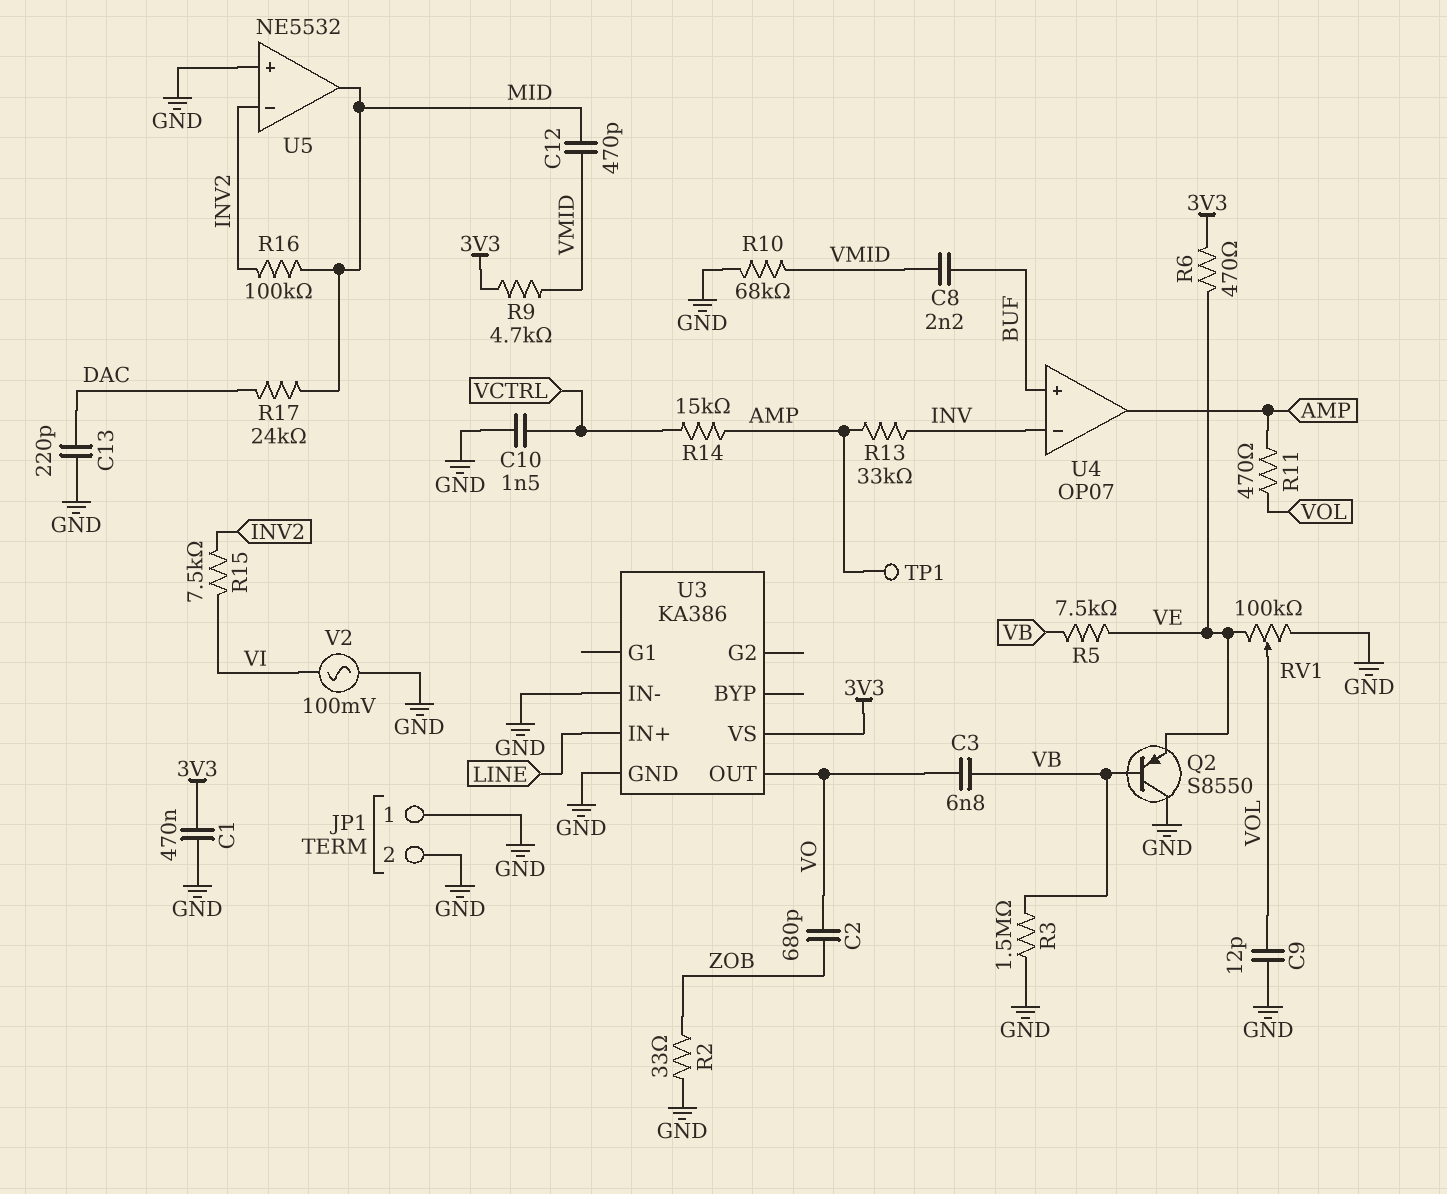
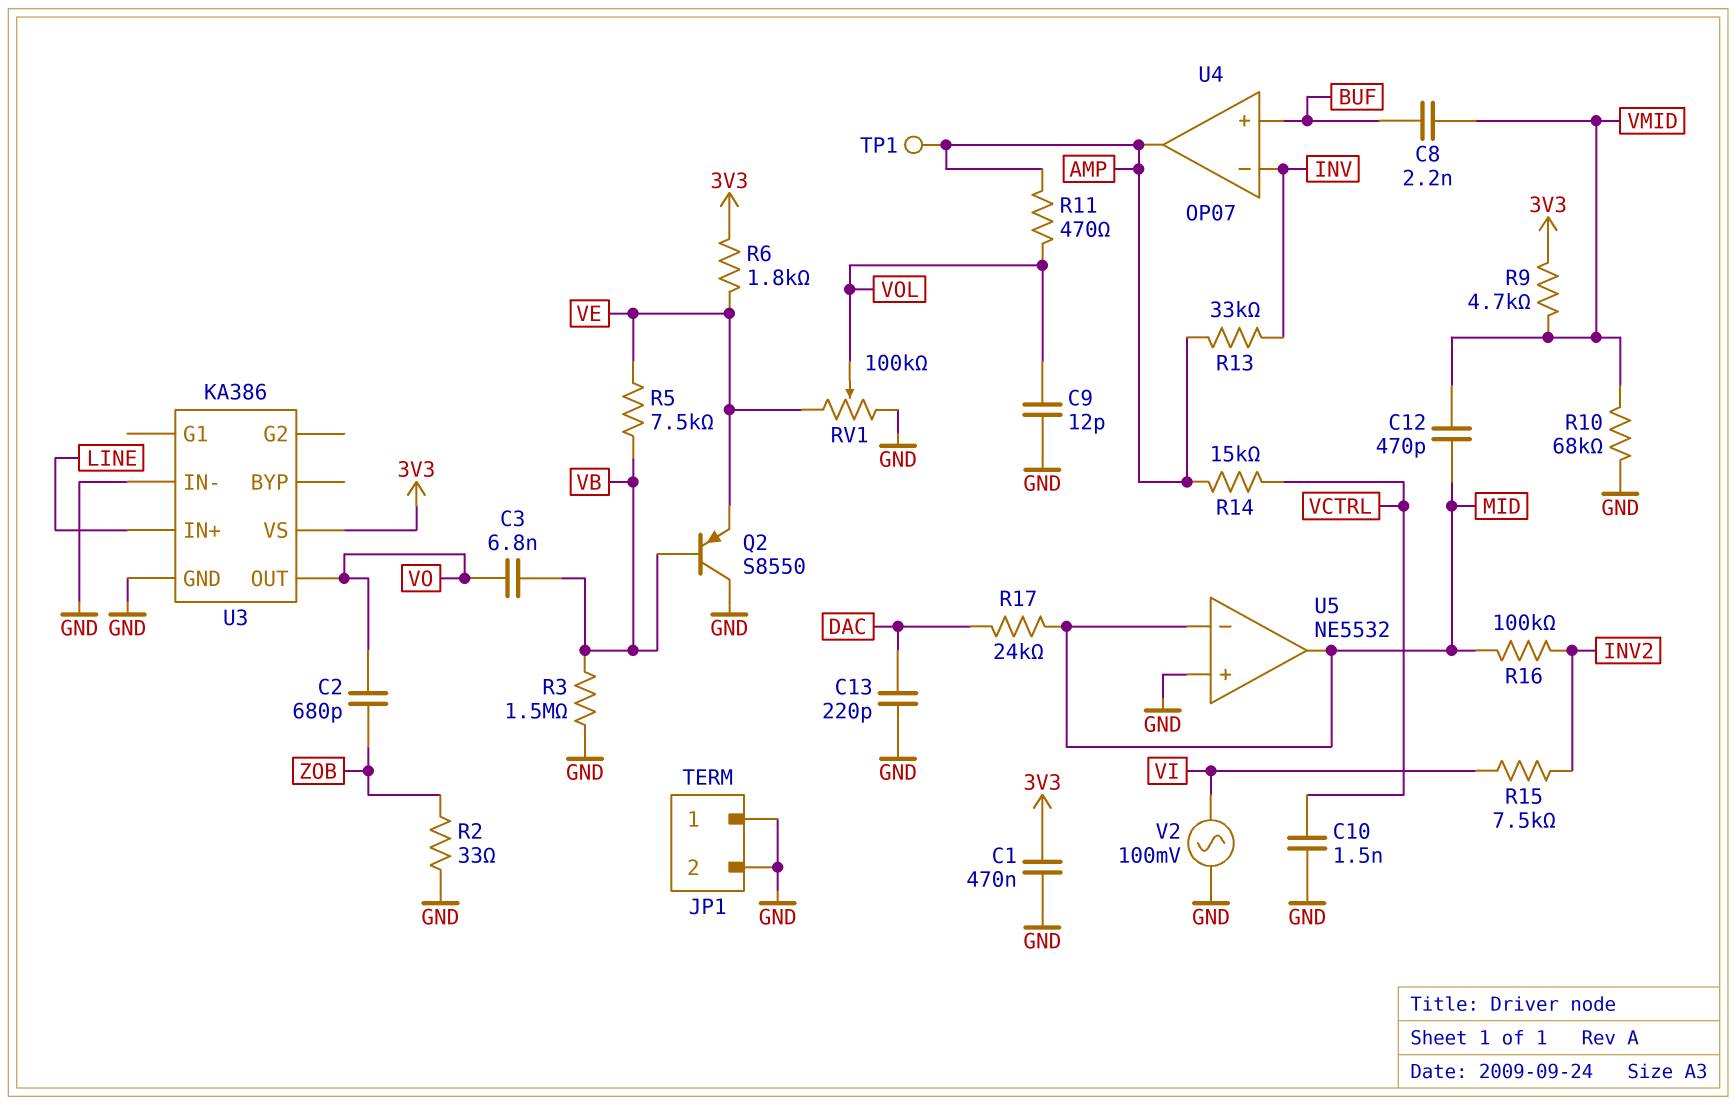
R6: 470 (3V3, VE) -> 1.8k (3V3, VE)
U5 pin in-: INV2 -> MID

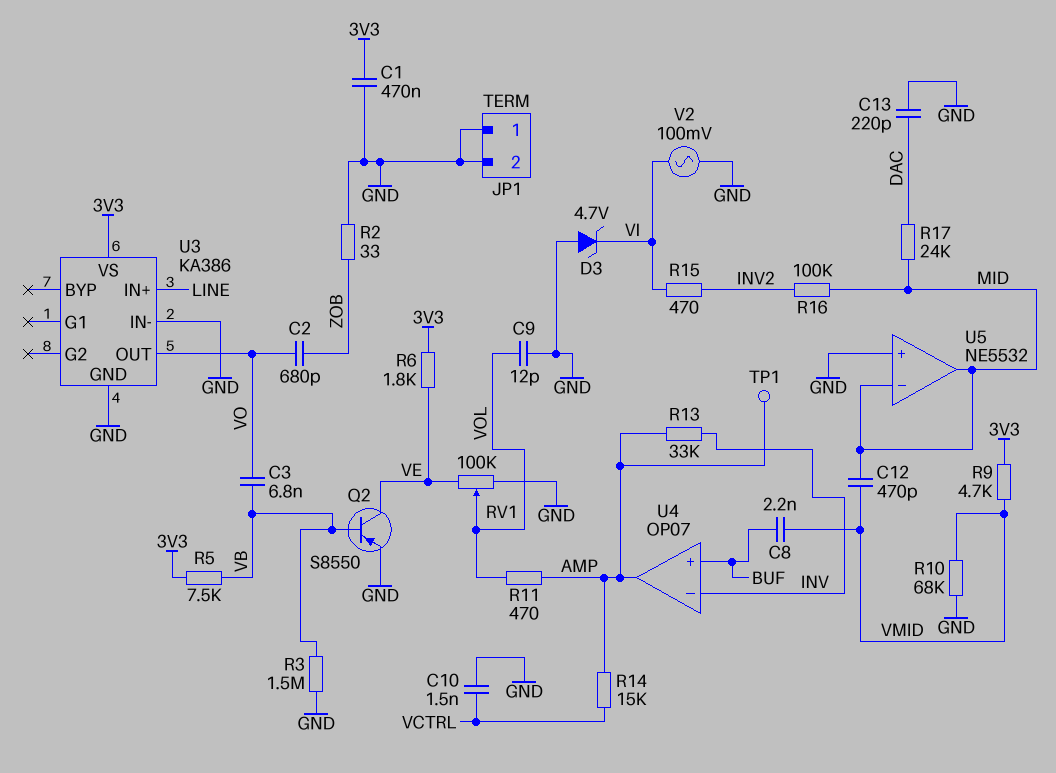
D3: none -> zener 4.7V (A GND, K VI)
Q2: PNP S8550 (B VB, C GND, E VE) -> PNP S8550 (B VB, C VE, E GND)
R5: 7.5k (VB, VE) -> 7.5k (3V3, VB)
R15: 7.5k (INV2, VI) -> 470 (INV2, VI)

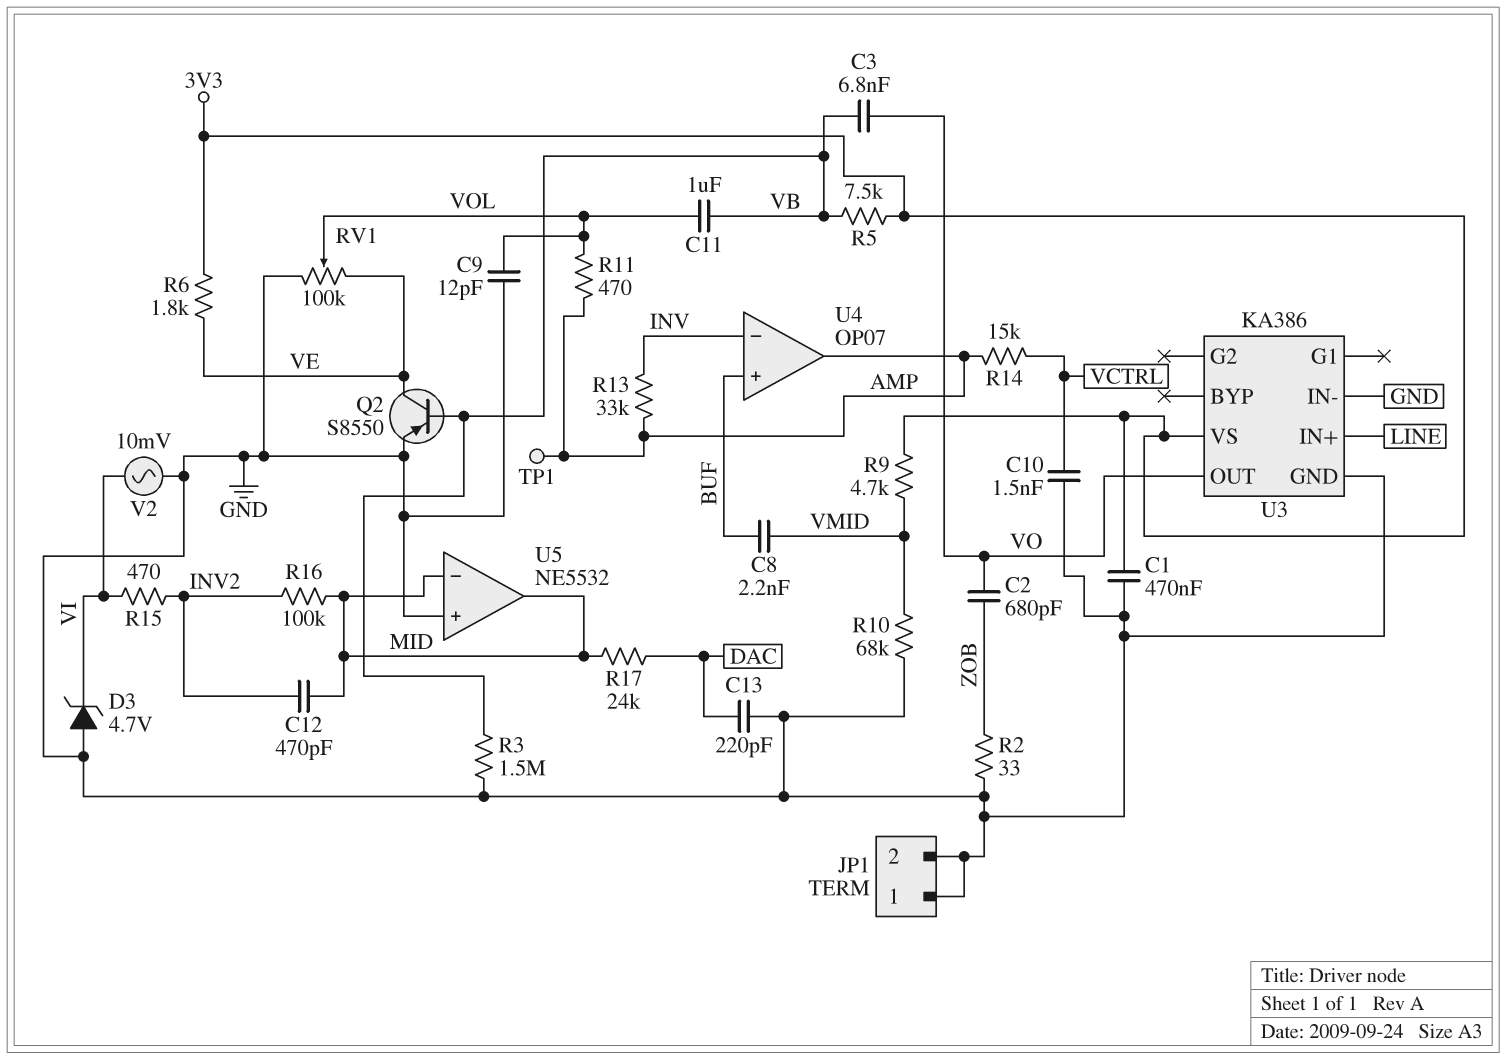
C11: none -> 1uF (VB, VOL)
C12: 470pF (MID, VMID) -> 470pF (INV2, MID)
V2: AC 100mV (GND, VI) -> AC 10mV (GND, VI)

